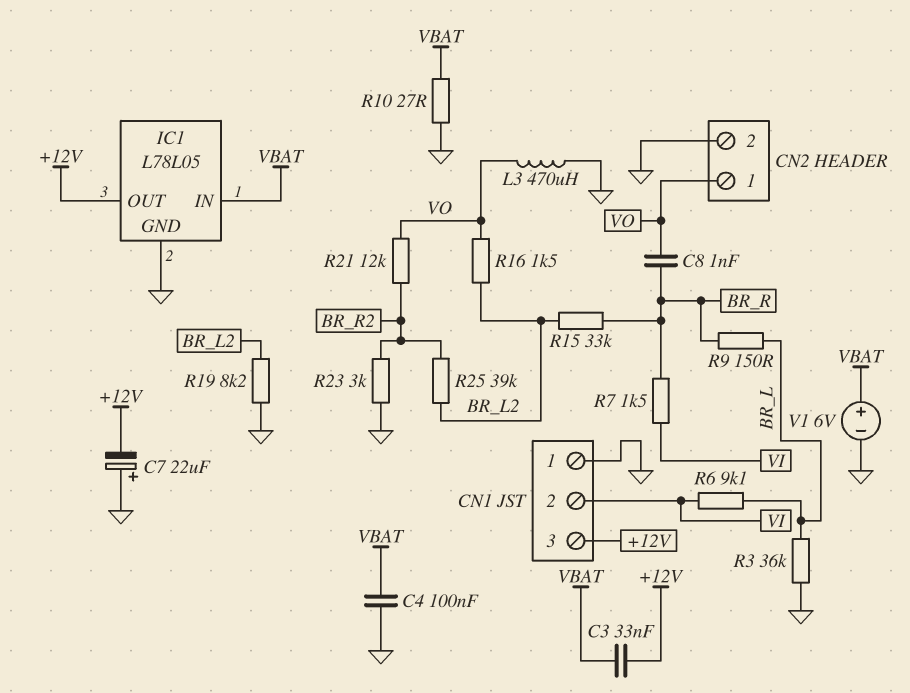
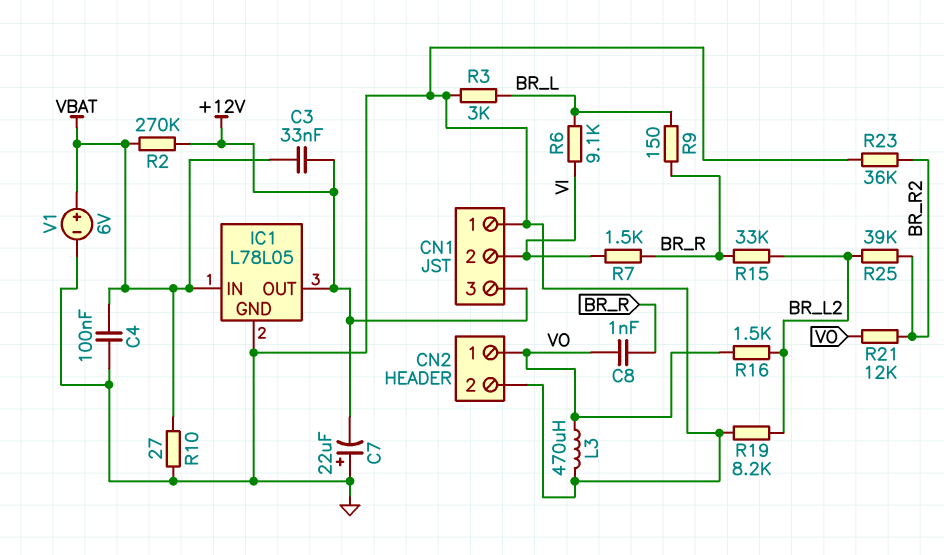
R2: none -> 270k (+12V, VBAT)
R3: 36k (BR_L, GND) -> 3k (BR_L, GND)
R23: 3k (BR_R2, GND) -> 36k (BR_R2, GND)

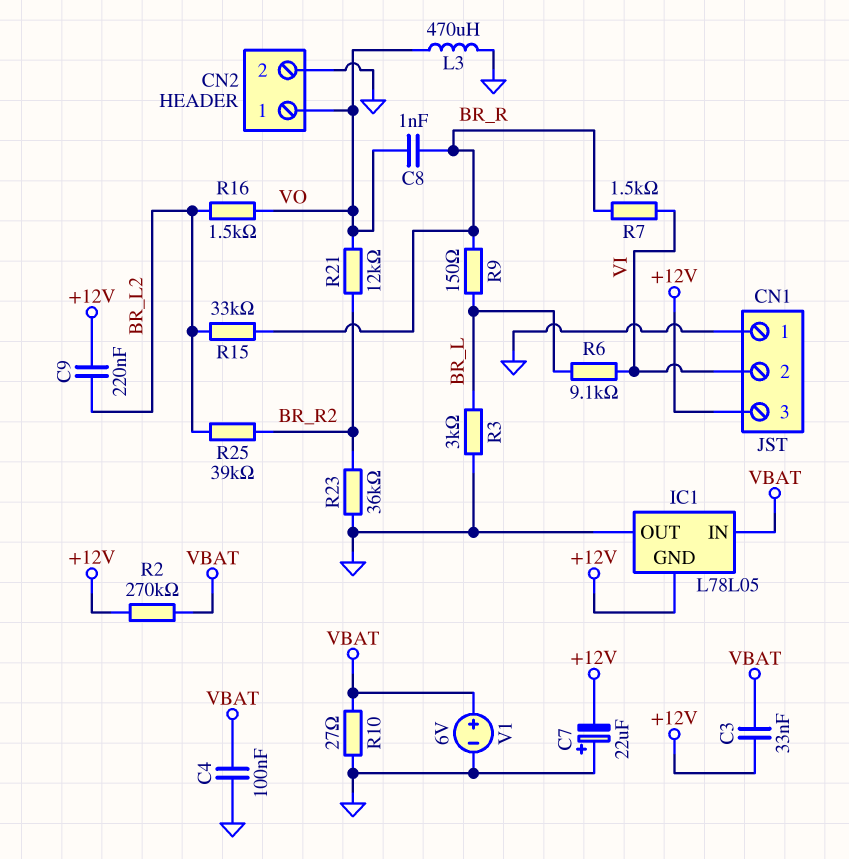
C9: none -> 220nF (+12V, BR_L2)
IC1 pin GND: GND -> +12V
IC1 pin OUT: +12V -> GND
R19: 8.2k (BR_L2, GND) -> none

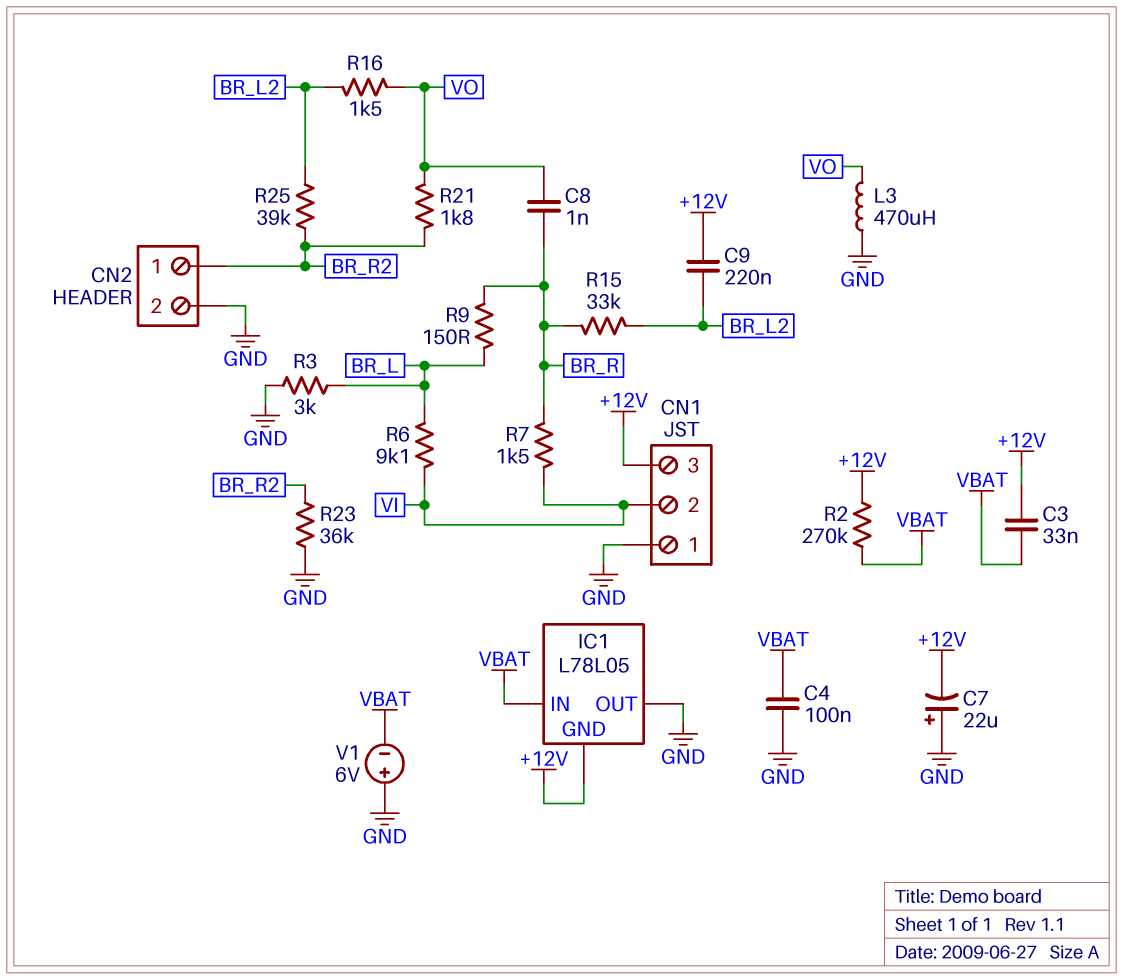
CN2 pin 1: VO -> BR_R2
R10: 27 (GND, VBAT) -> none
R21: 12k (BR_R2, VO) -> 1.8k (BR_R2, VO)
V1: 6V (plus VBAT, minus GND) -> 6V (plus GND, minus VBAT)

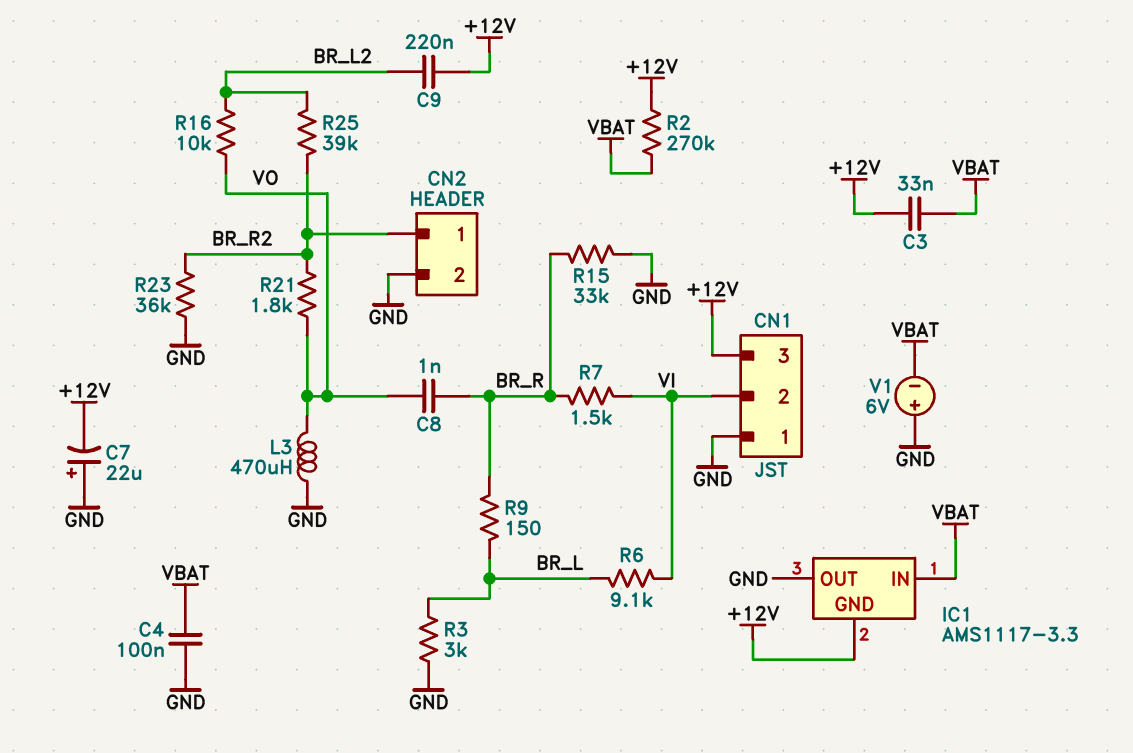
IC1: L78L05 -> AMS1117-3.3
R15: 33k (BR_L2, BR_R) -> 33k (BR_R, GND)
R16: 1.5k (BR_L2, VO) -> 10k (BR_L2, VO)

